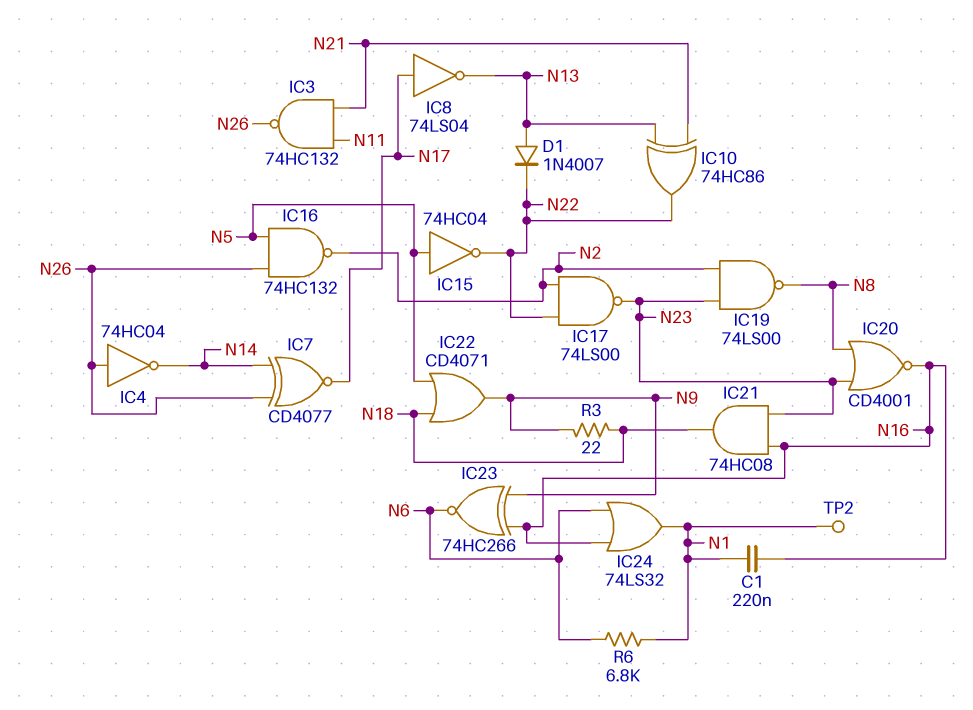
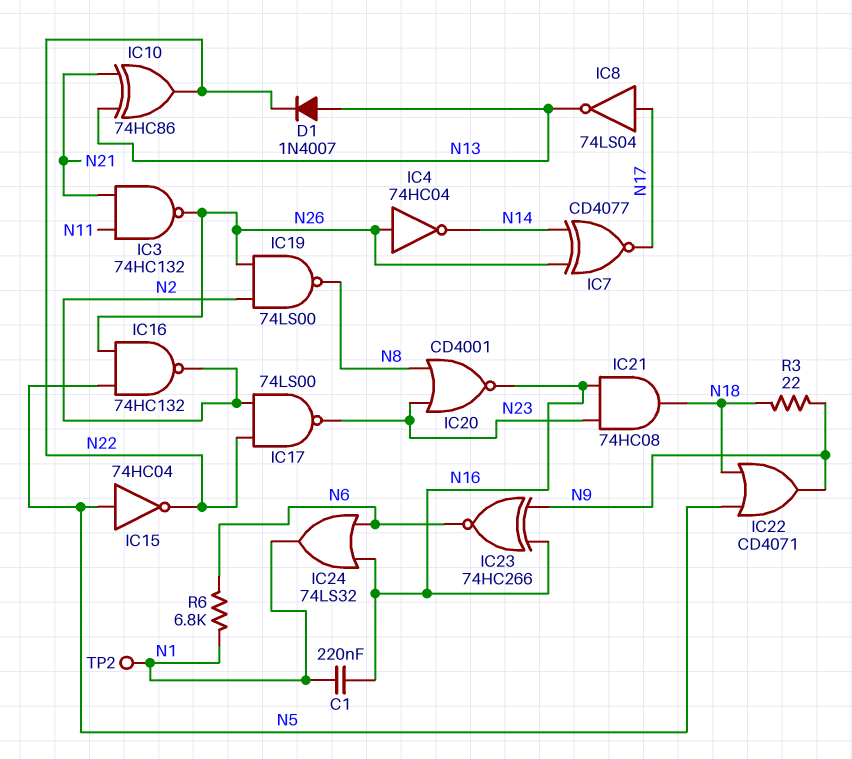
IC19: NAND 74LS00 (in N2, in N23, out N8) -> NAND 74LS00 (in N2, in N26, out N8)

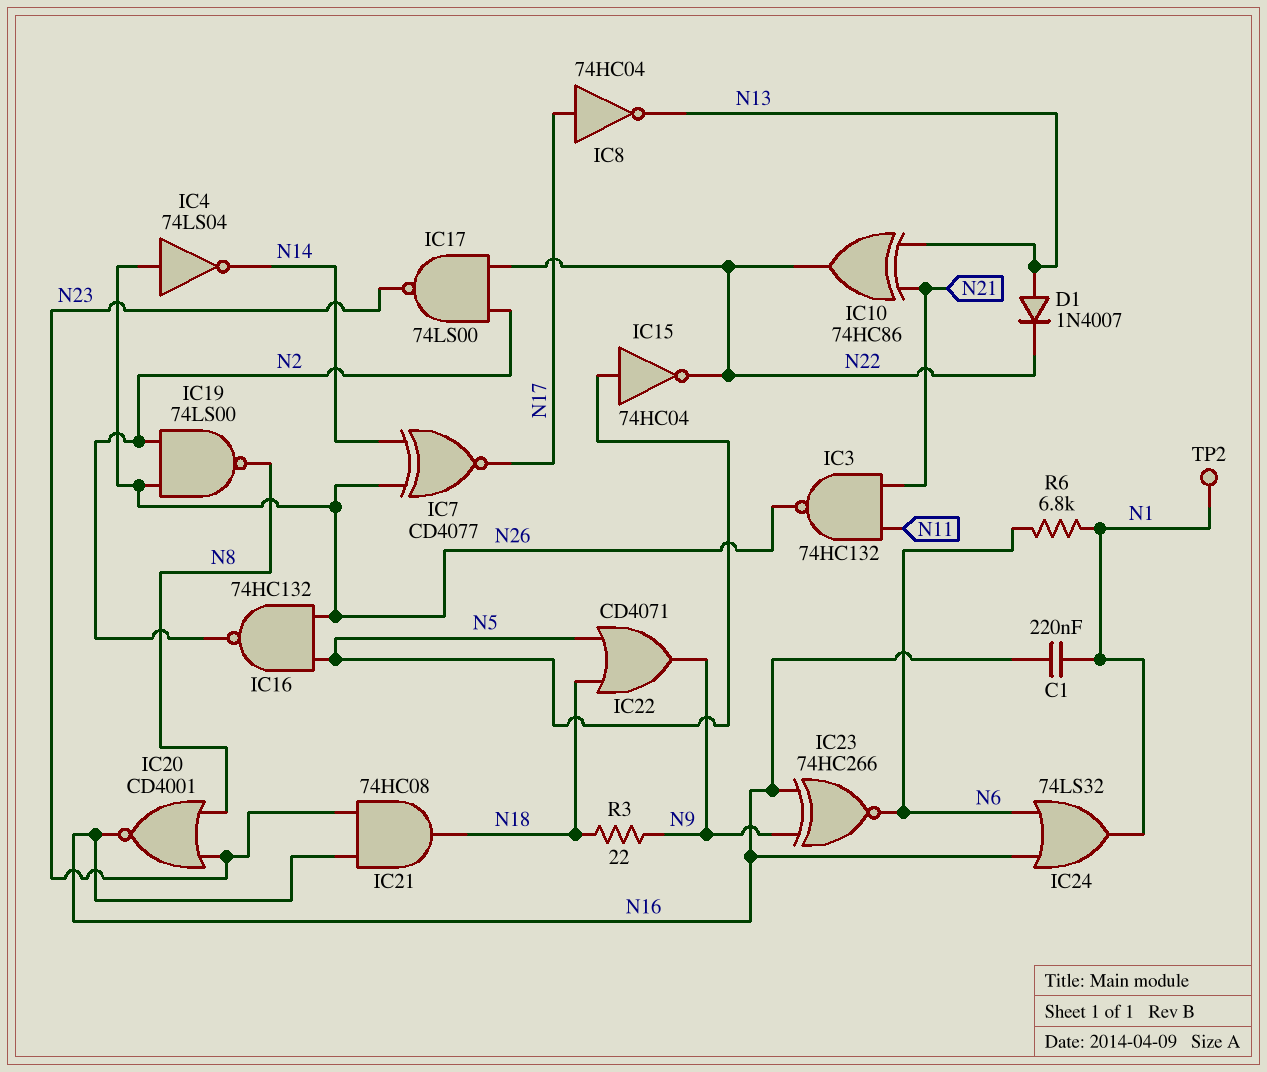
IC4: NOT 74HC04 (in N26, out N14) -> NOT 74LS04 (in N26, out N14)
IC8: NOT 74LS04 (in N17, out N13) -> NOT 74HC04 (in N17, out N13)

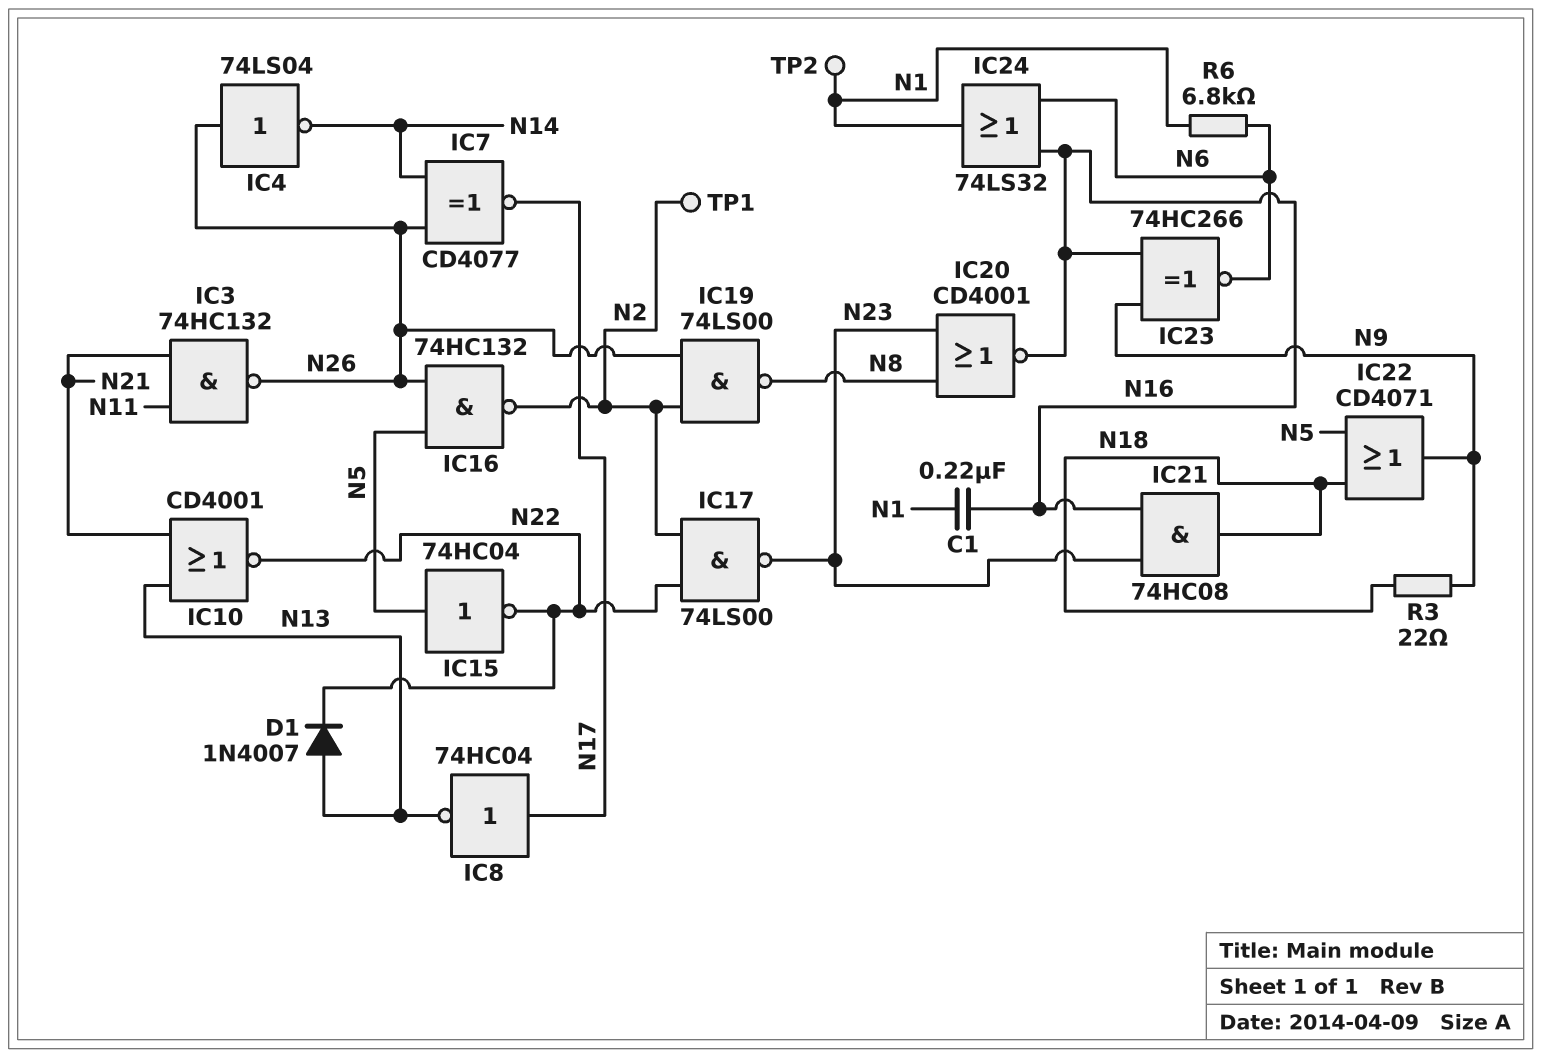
IC10: XOR 74HC86 (in N13, in N21, out N22) -> NOR CD4001 (in N13, in N21, out N22)
TP1: none -> test point (N2)

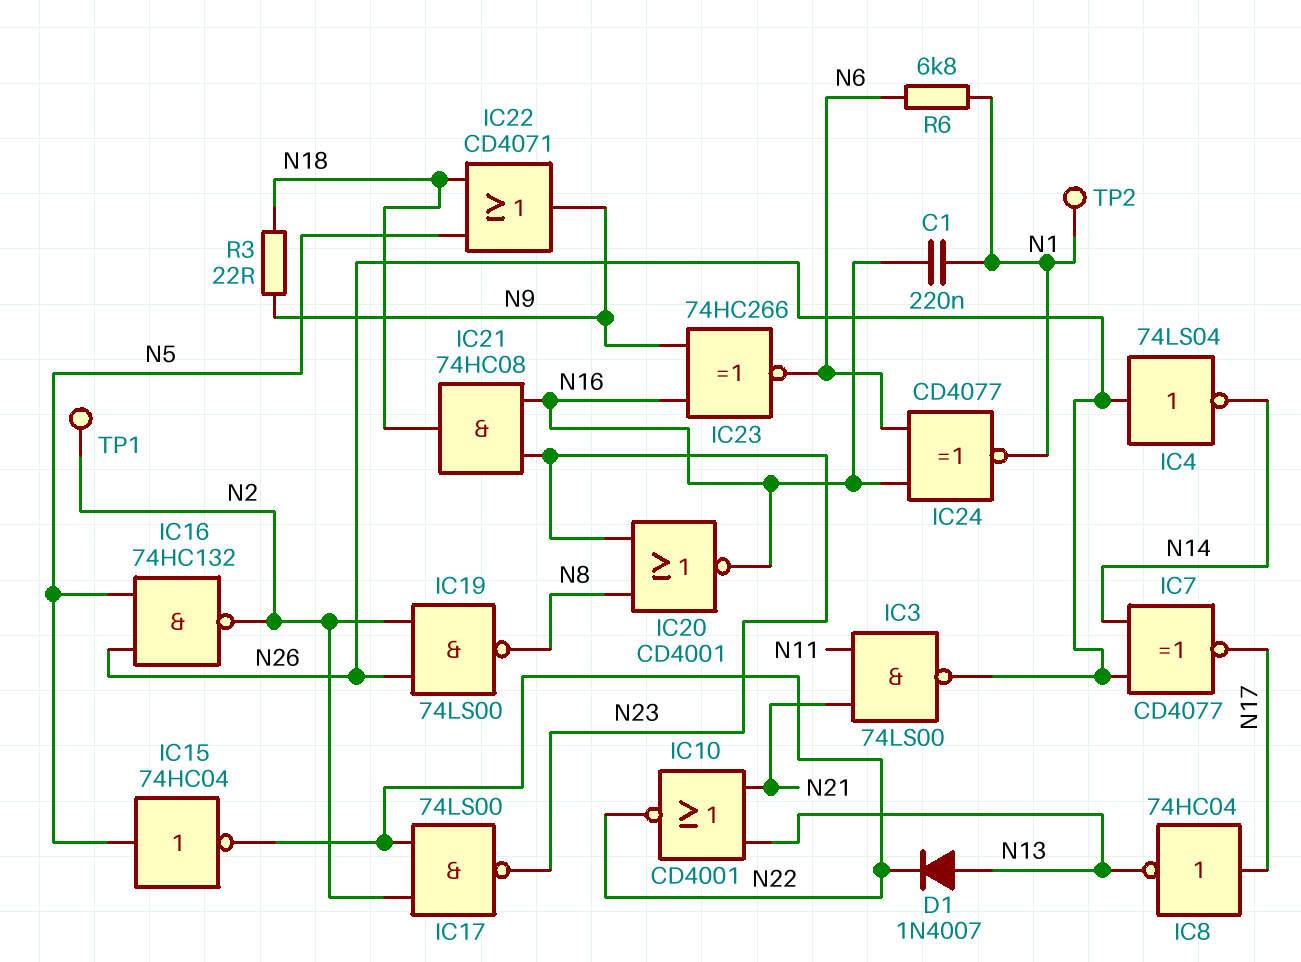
IC3: NAND 74HC132 (in N11, in N21, out N26) -> NAND 74LS00 (in N11, in N21, out N26)
IC24: OR 74LS32 (in N6, in N16, out N1) -> XNOR CD4077 (in N6, in N16, out N1)

